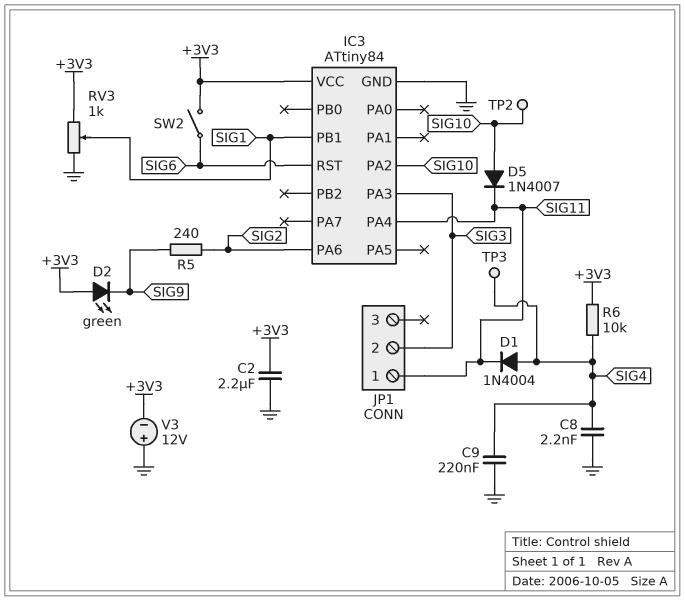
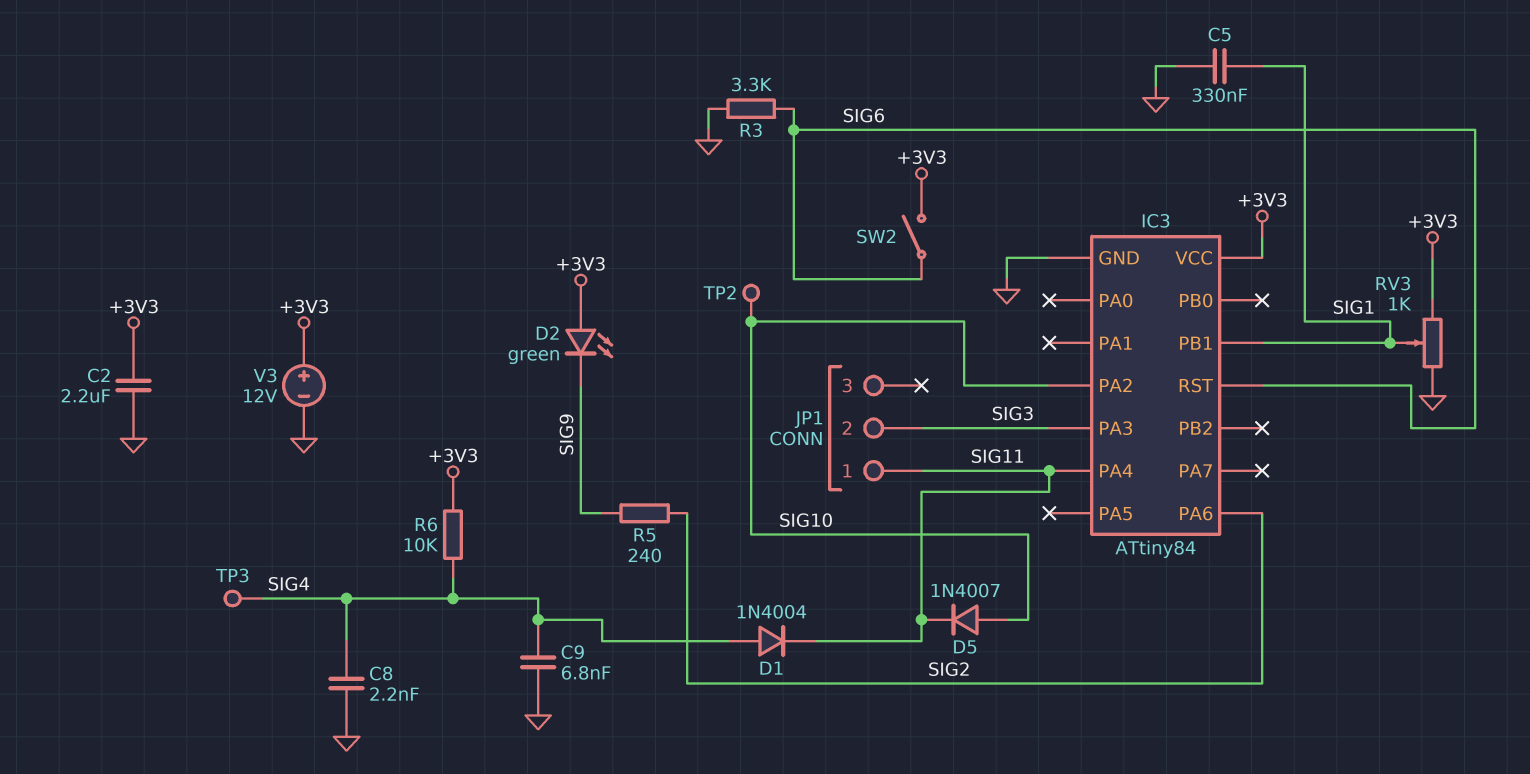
C5: none -> 330nF (GND, SIG1)
C9: 220nF (GND, SIG4) -> 6.8nF (GND, SIG4)
R3: none -> 3.3k (GND, SIG6)
V3: 12V (plus GND, minus +3V3) -> 12V (plus +3V3, minus GND)

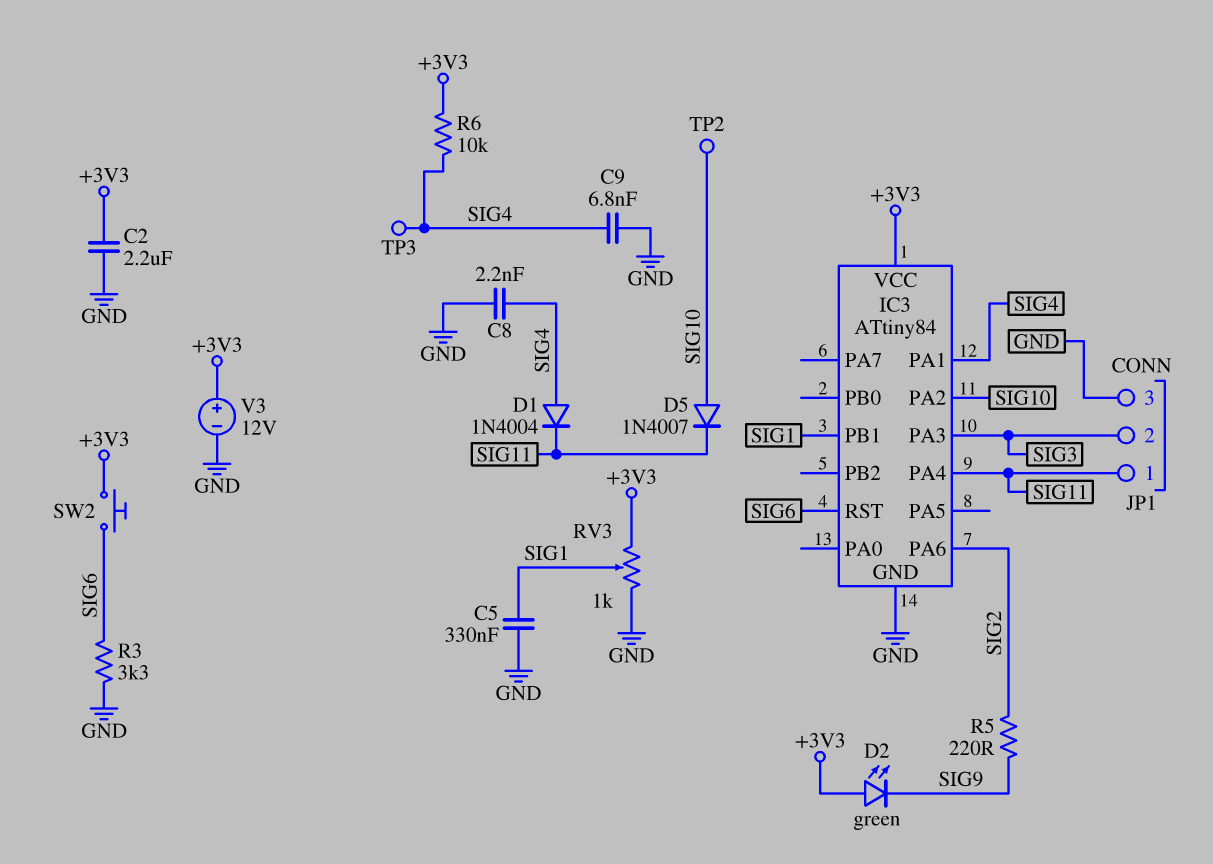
IC3 pin PA1: none -> SIG4
JP1 pin 3: none -> GND
R5: 240 (SIG2, SIG9) -> 220 (SIG2, SIG9)
SW2: switch (+3V3, SIG6) -> button (+3V3, SIG6)

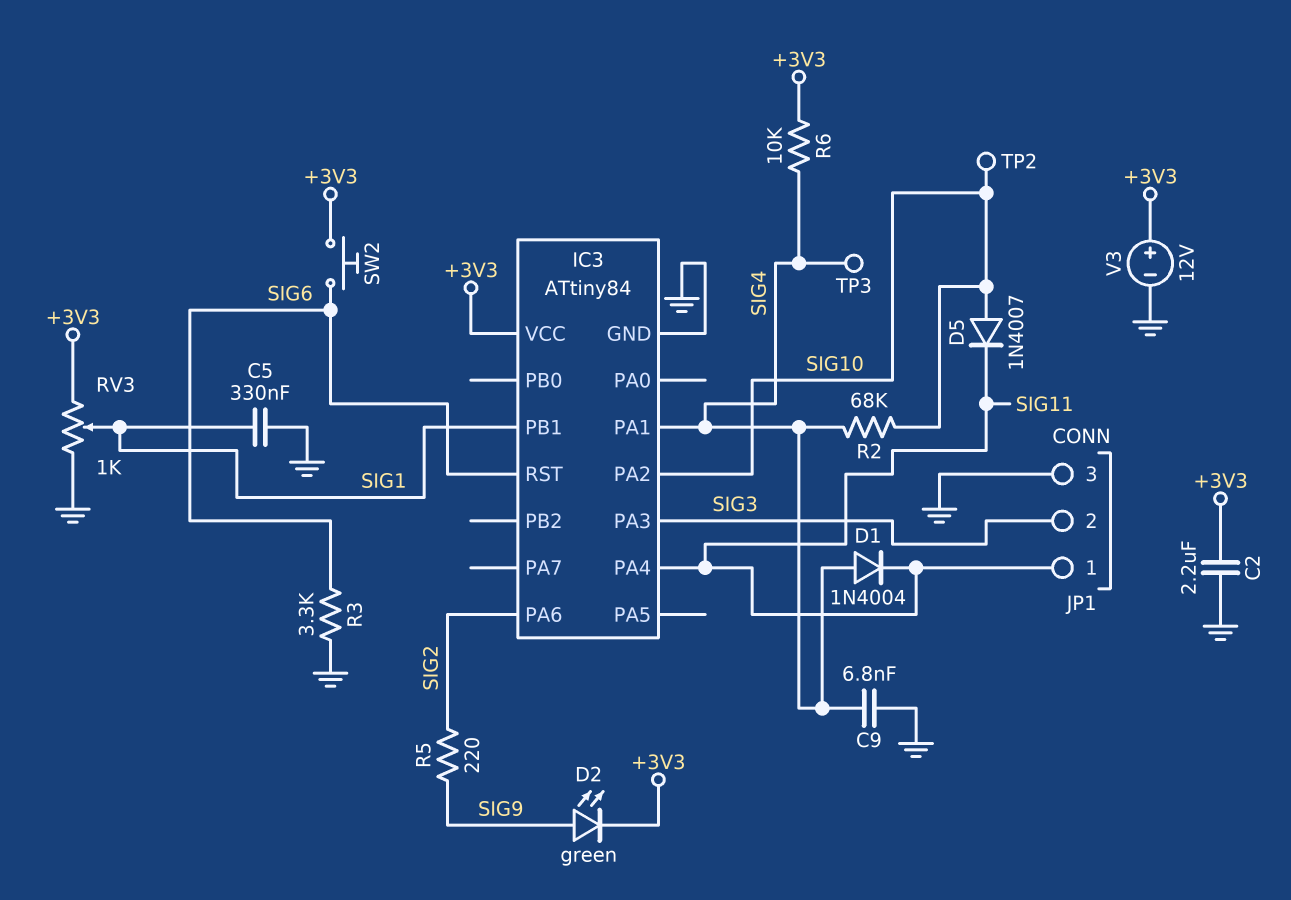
C8: 2.2nF (GND, SIG4) -> none
D2: LED green (A +3V3, K SIG9) -> LED green (A SIG9, K +3V3)
R2: none -> 68k (SIG4, SIG10)

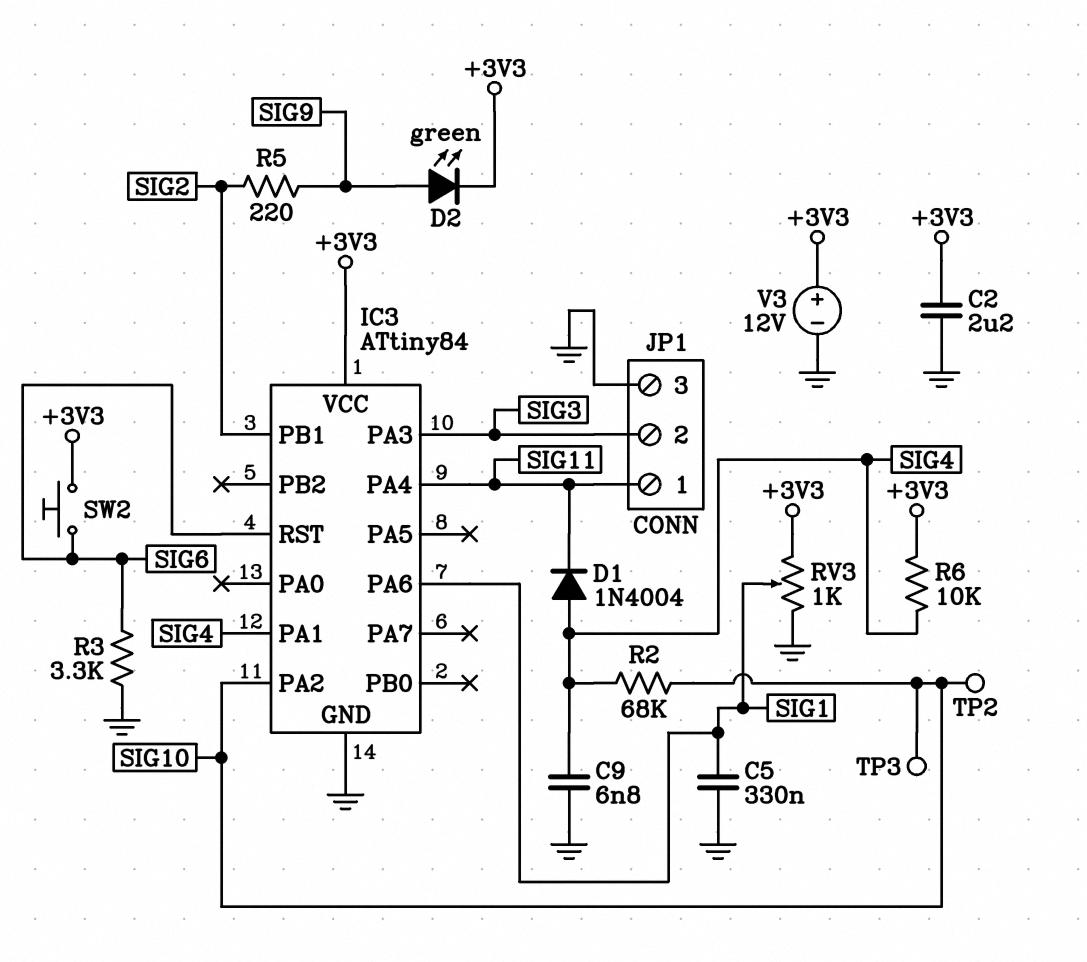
D5: diode 1N4007 (A SIG10, K SIG11) -> none
IC3 pin PA6: SIG2 -> SIG1
IC3 pin PB1: SIG1 -> SIG2
TP3: test point (SIG4) -> test point (SIG10)

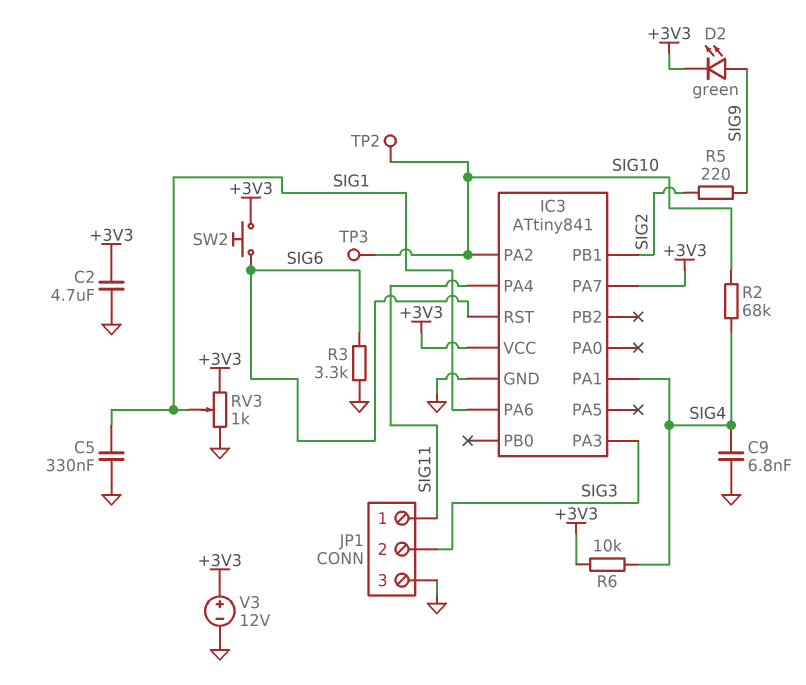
C2: 2.2uF (+3V3, GND) -> 4.7uF (+3V3, GND)
D1: diode 1N4004 (A SIG4, K SIG11) -> none
IC3: ATtiny84 -> ATtiny841
IC3 pin PA7: none -> +3V3

